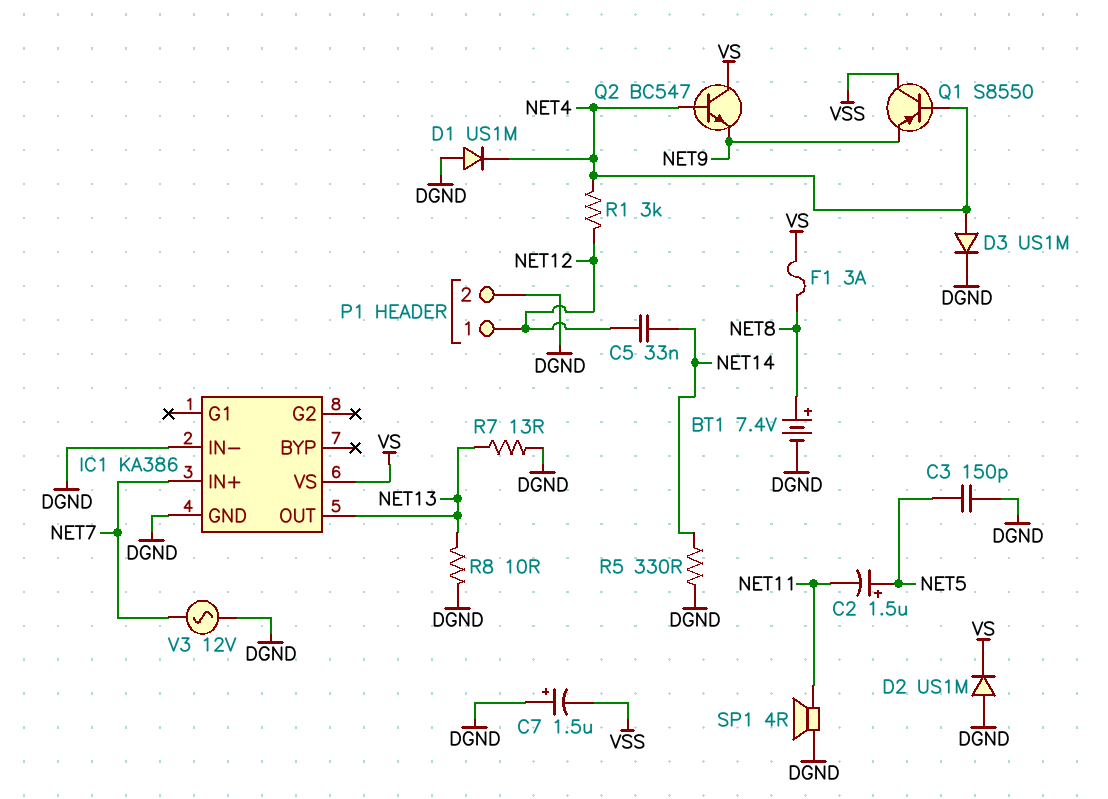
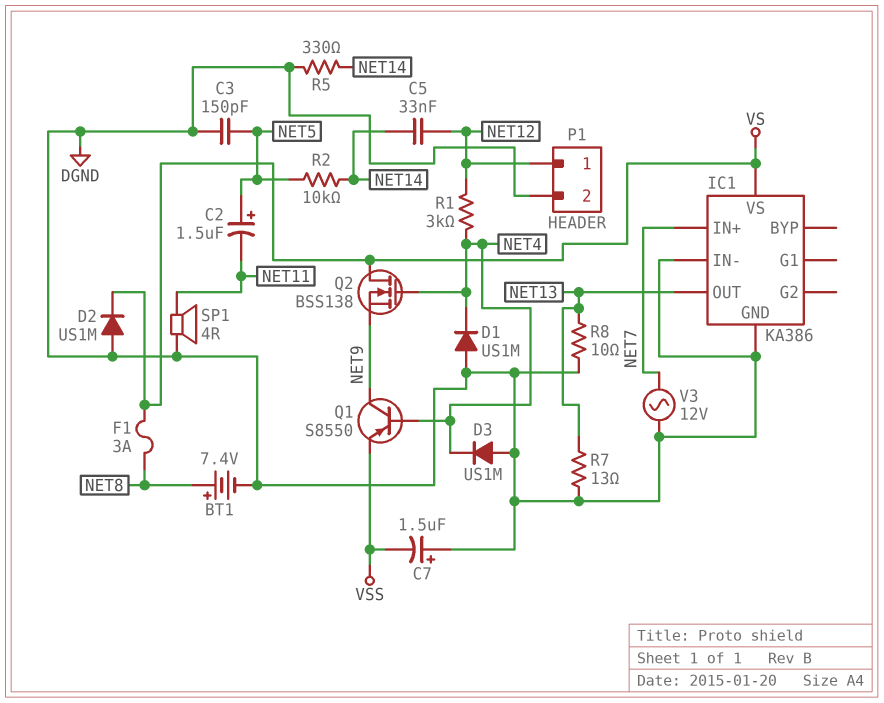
D3: diode US1M (A NET4, K DGND) -> diode US1M (A DGND, K NET4)
Q1: PNP S8550 (B NET4, C VSS, E NET9) -> PNP S8550 (B NET4, C NET9, E VSS)
Q2: NPN BC547 (B NET4, C VS, E NET9) -> NMOS BSS138 (G NET4, D VS, S NET9)
R2: none -> 10k (NET5, NET14)

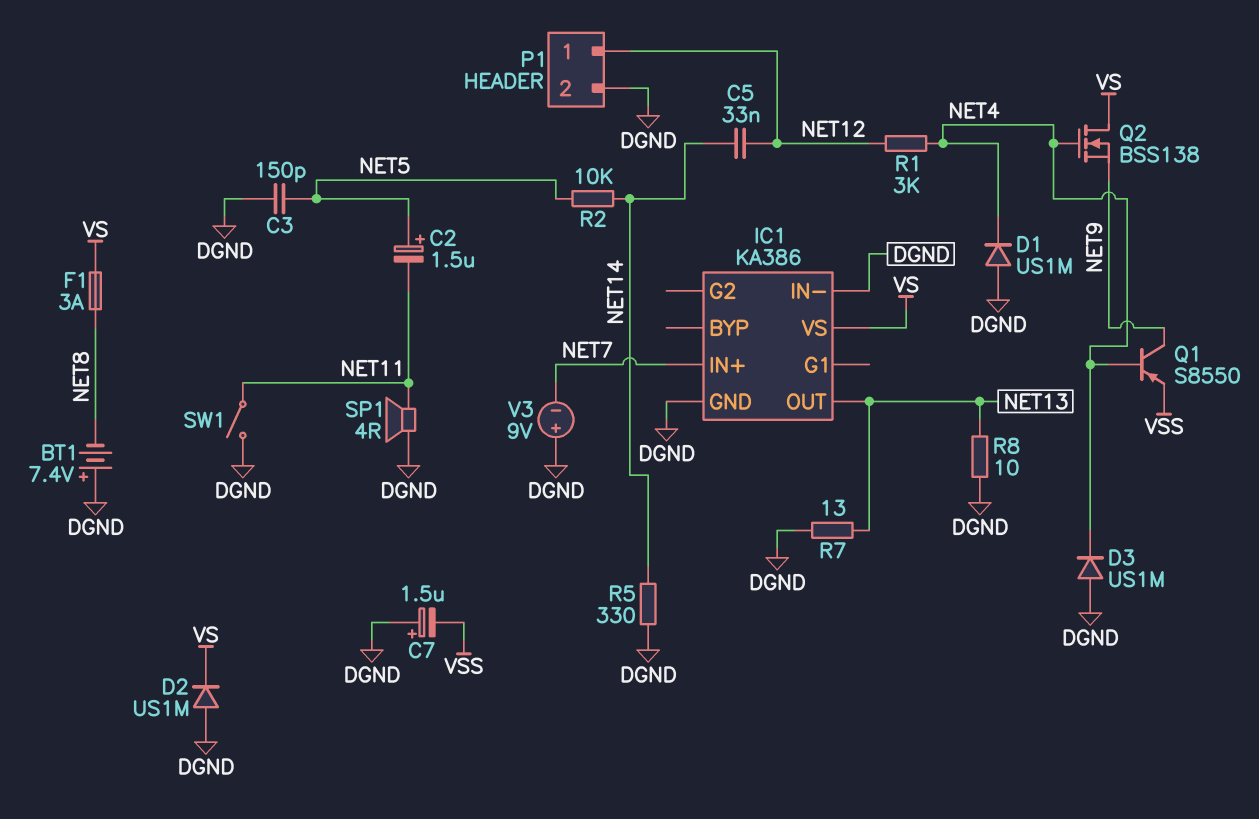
BT1: 7.4V (plus NET8, minus DGND) -> 7.4V (plus DGND, minus NET8)
SW1: none -> switch (DGND, NET11)
V3: AC 12V (DGND, NET7) -> 9V (plus DGND, minus NET7)

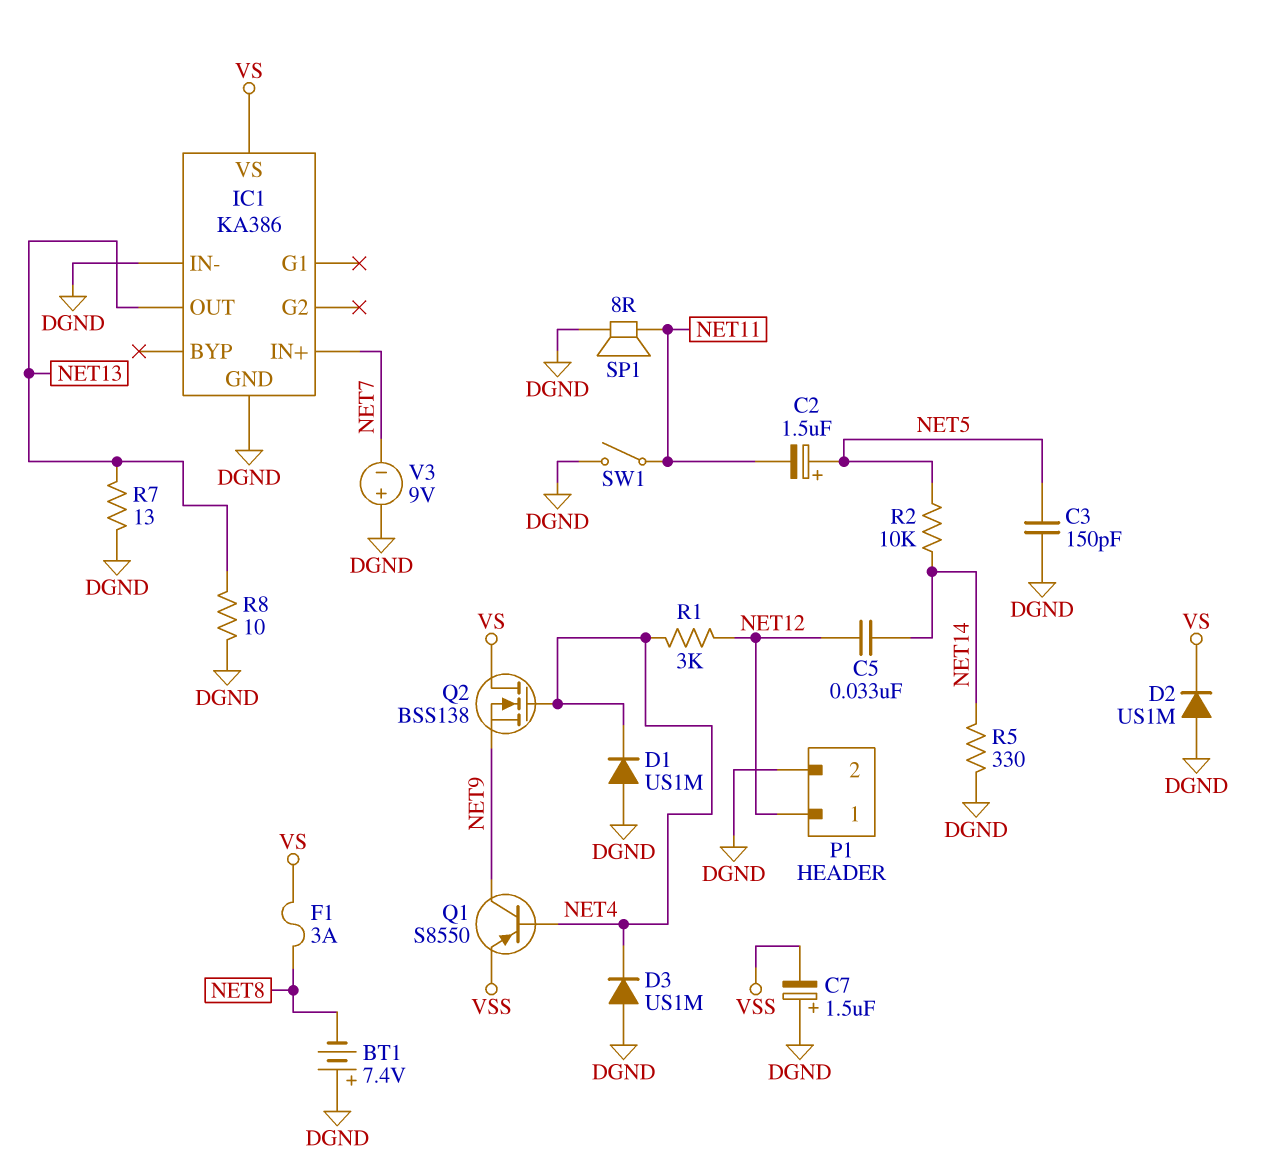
SP1: speaker 4R (DGND, NET11) -> speaker 8R (DGND, NET11)

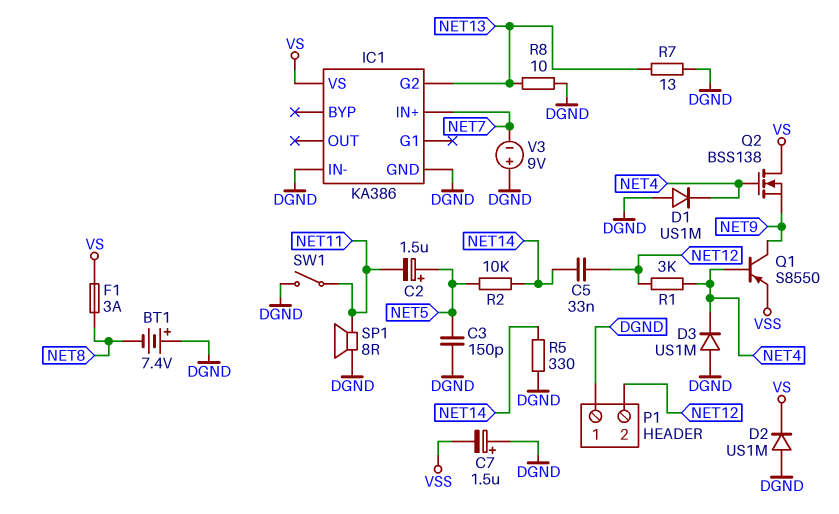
IC1 pin G2: none -> NET13
IC1 pin OUT: NET13 -> none
P1 pin 1: NET12 -> DGND
P1 pin 2: DGND -> NET12

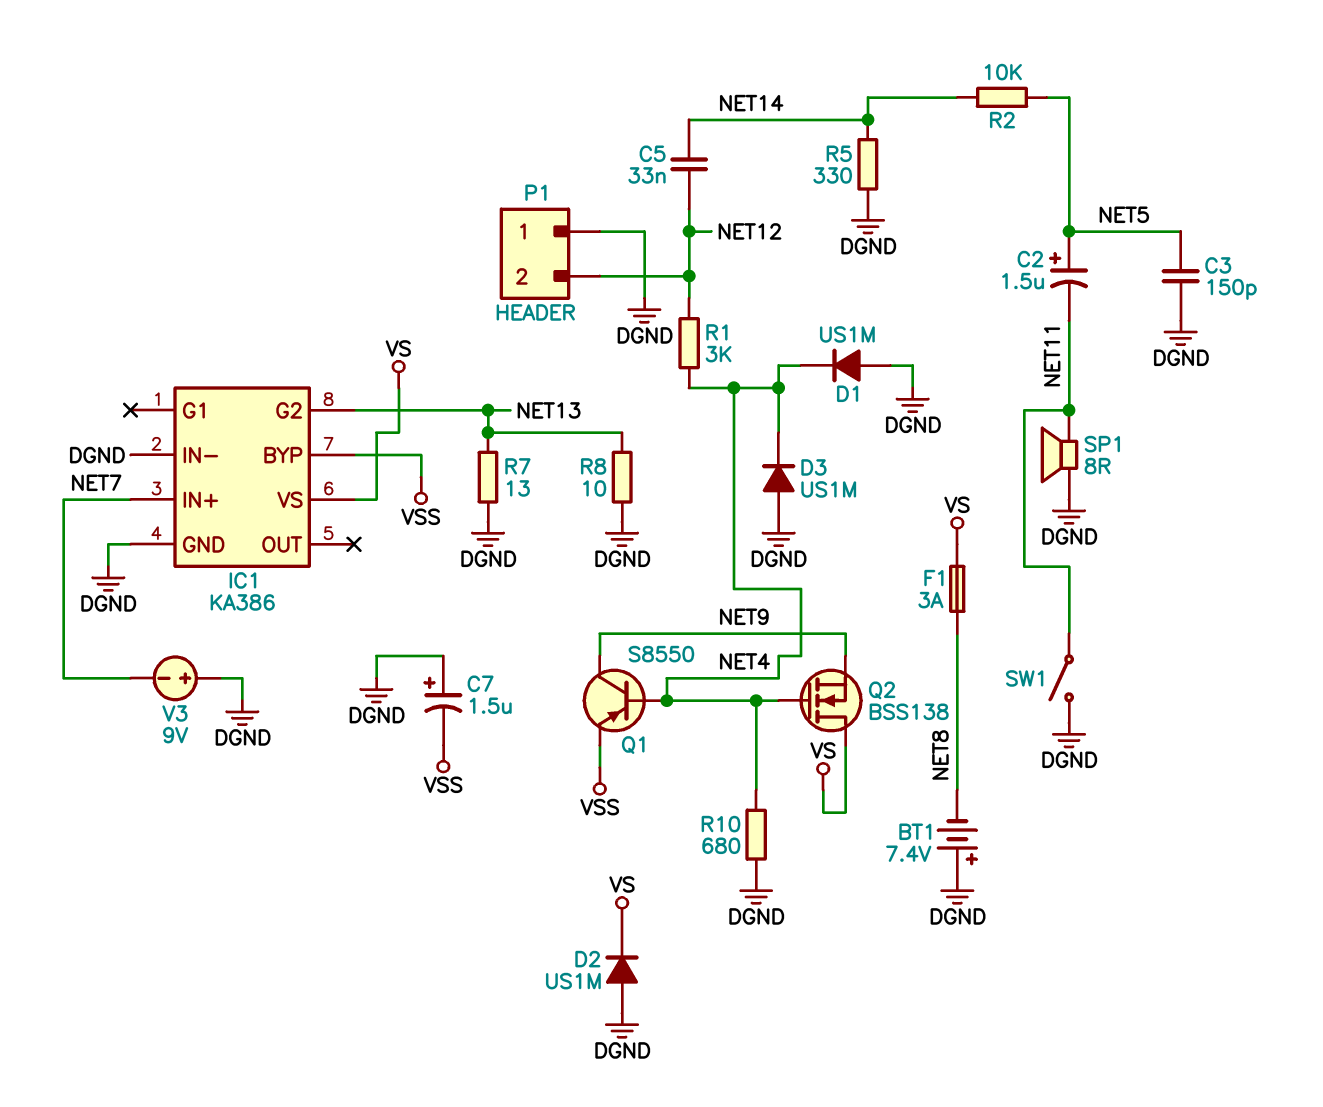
IC1 pin BYP: none -> VSS
R10: none -> 680 (DGND, NET4)

